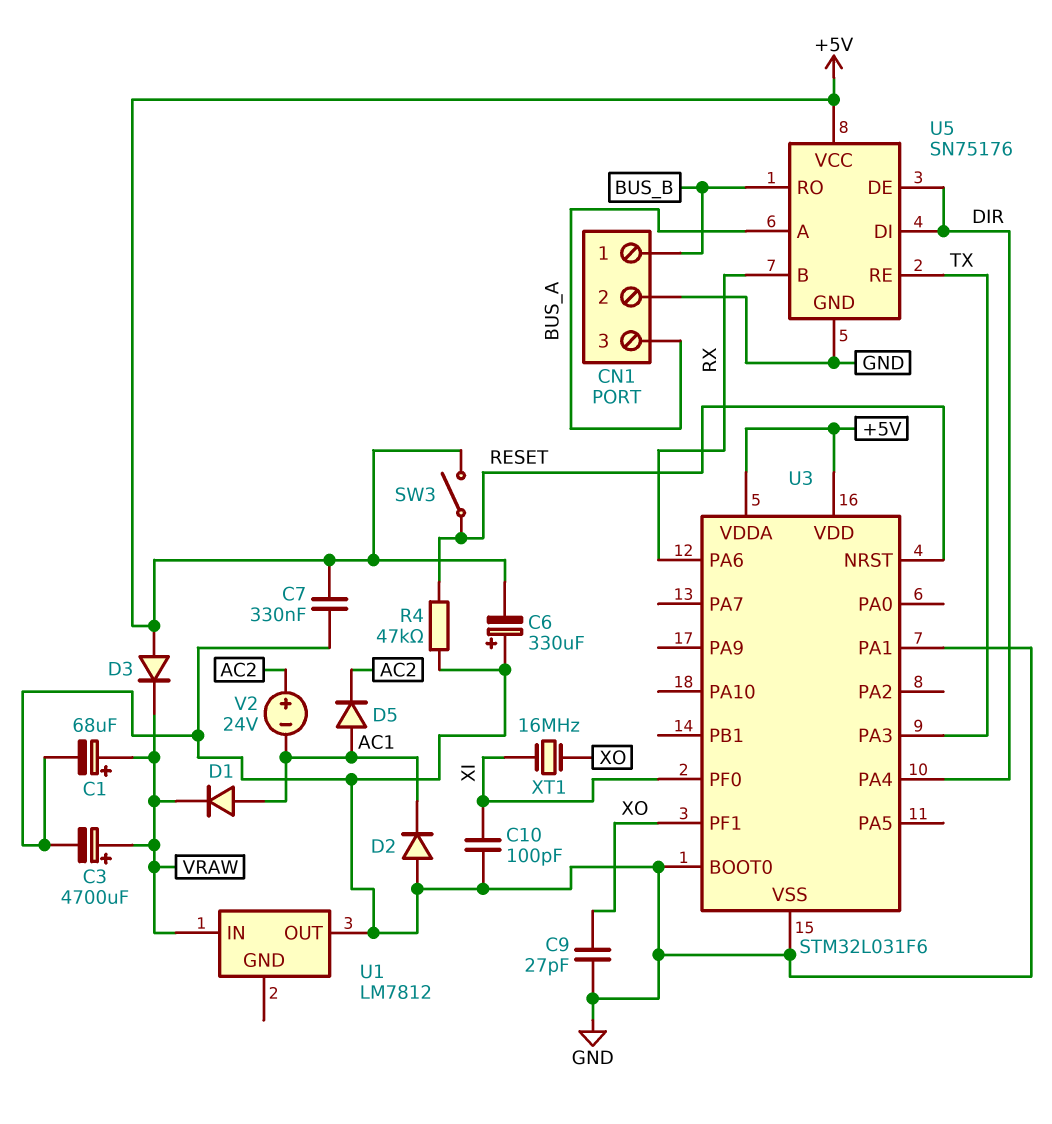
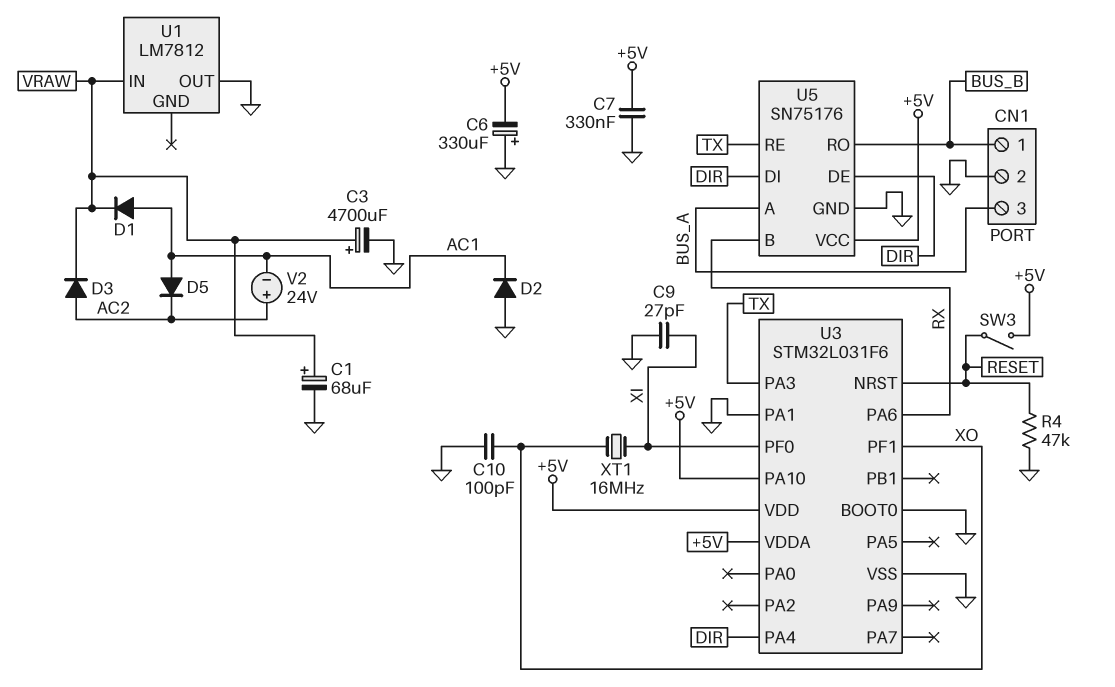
C9: 27pF (GND, XO) -> 27pF (GND, XI)
C10: 100pF (GND, XI) -> 100pF (GND, XO)
D3: diode (A +5V, K VRAW) -> diode (A AC2, K VRAW)
U3 pin PA10: none -> +5V

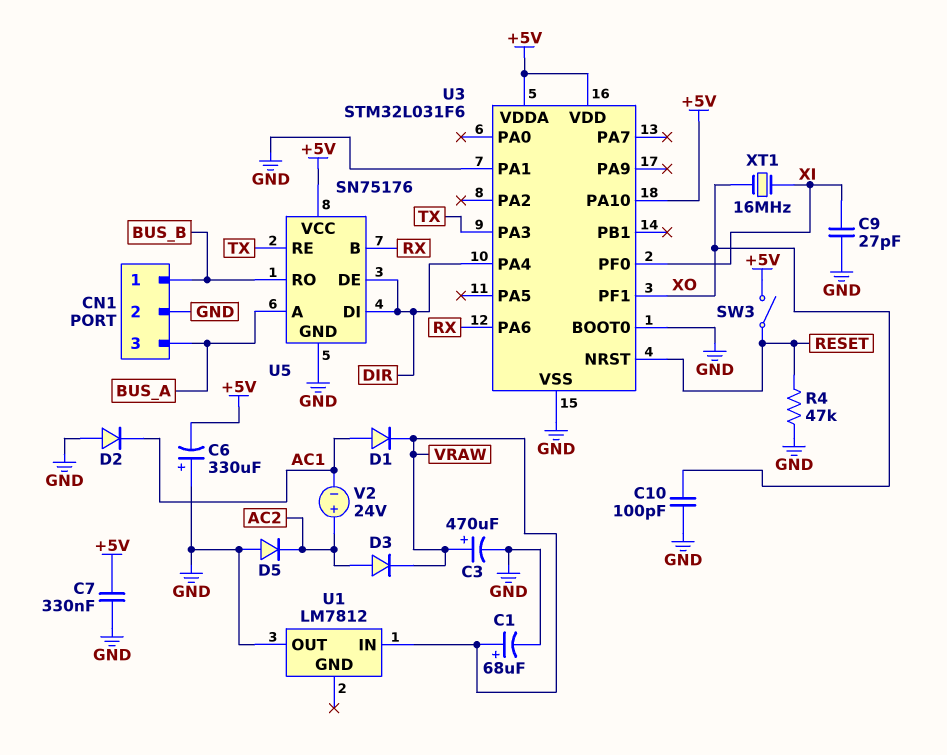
C3: 4700uF (plus VRAW, minus GND) -> 470uF (plus VRAW, minus GND)
D5: diode (A AC1, K AC2) -> diode (A GND, K AC2)

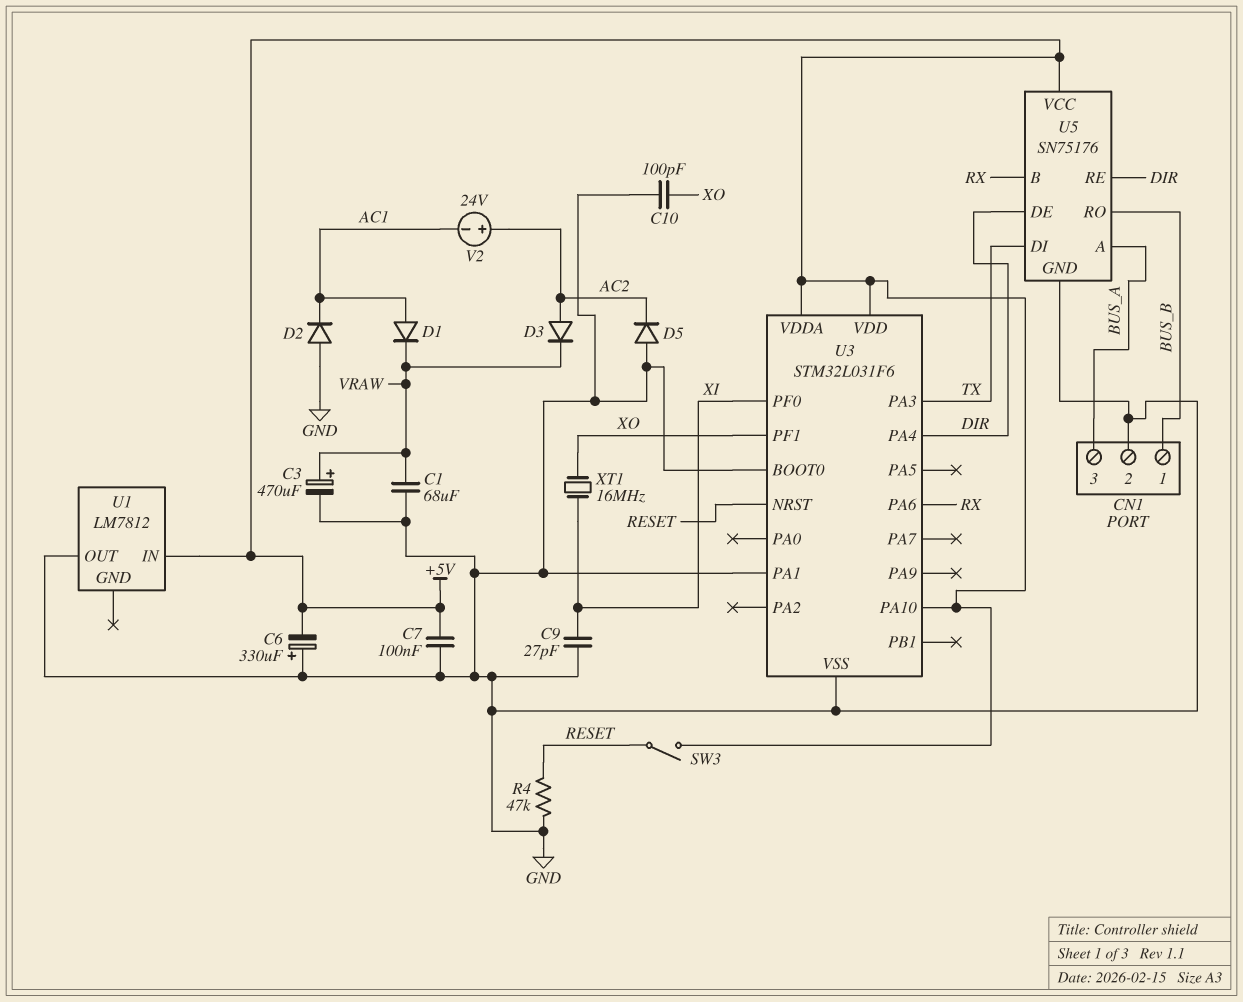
C1: 68uF (plus VRAW, minus GND) -> 68uF (GND, VRAW)
C7: 330nF (+5V, GND) -> 100nF (+5V, GND)
U1 pin IN: VRAW -> +5V
U5 pin DI: DIR -> TX
U5 pin RE: TX -> DIR

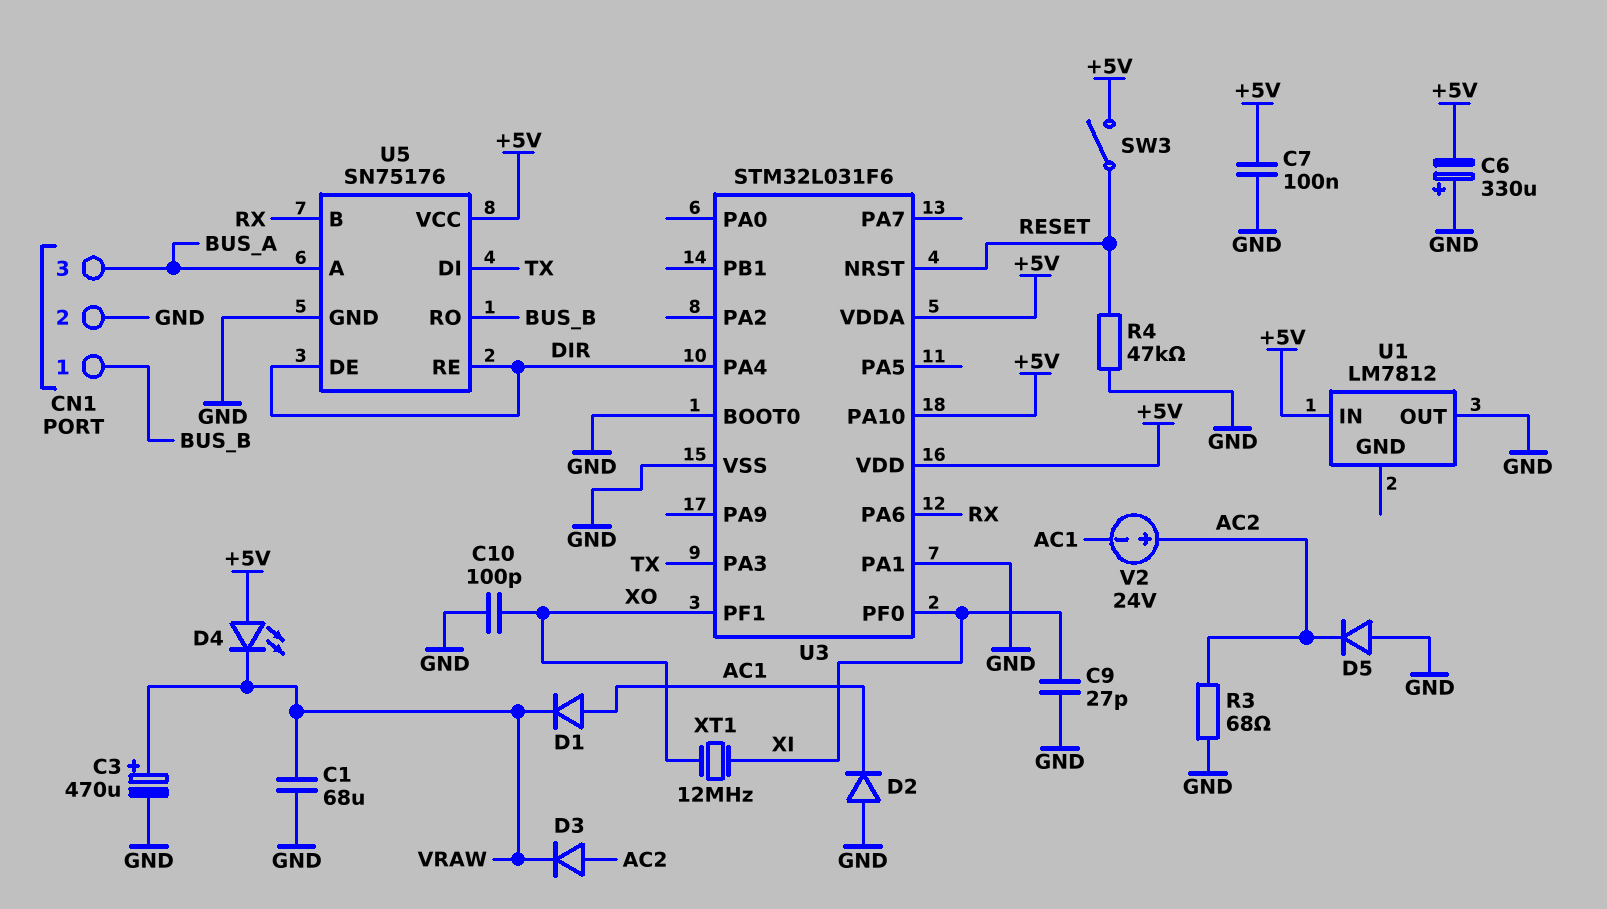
D4: none -> LED (A +5V, K VRAW)
R3: none -> 68 (AC2, GND)
XT1: 16MHz (XI, XO) -> 12MHz (XI, XO)

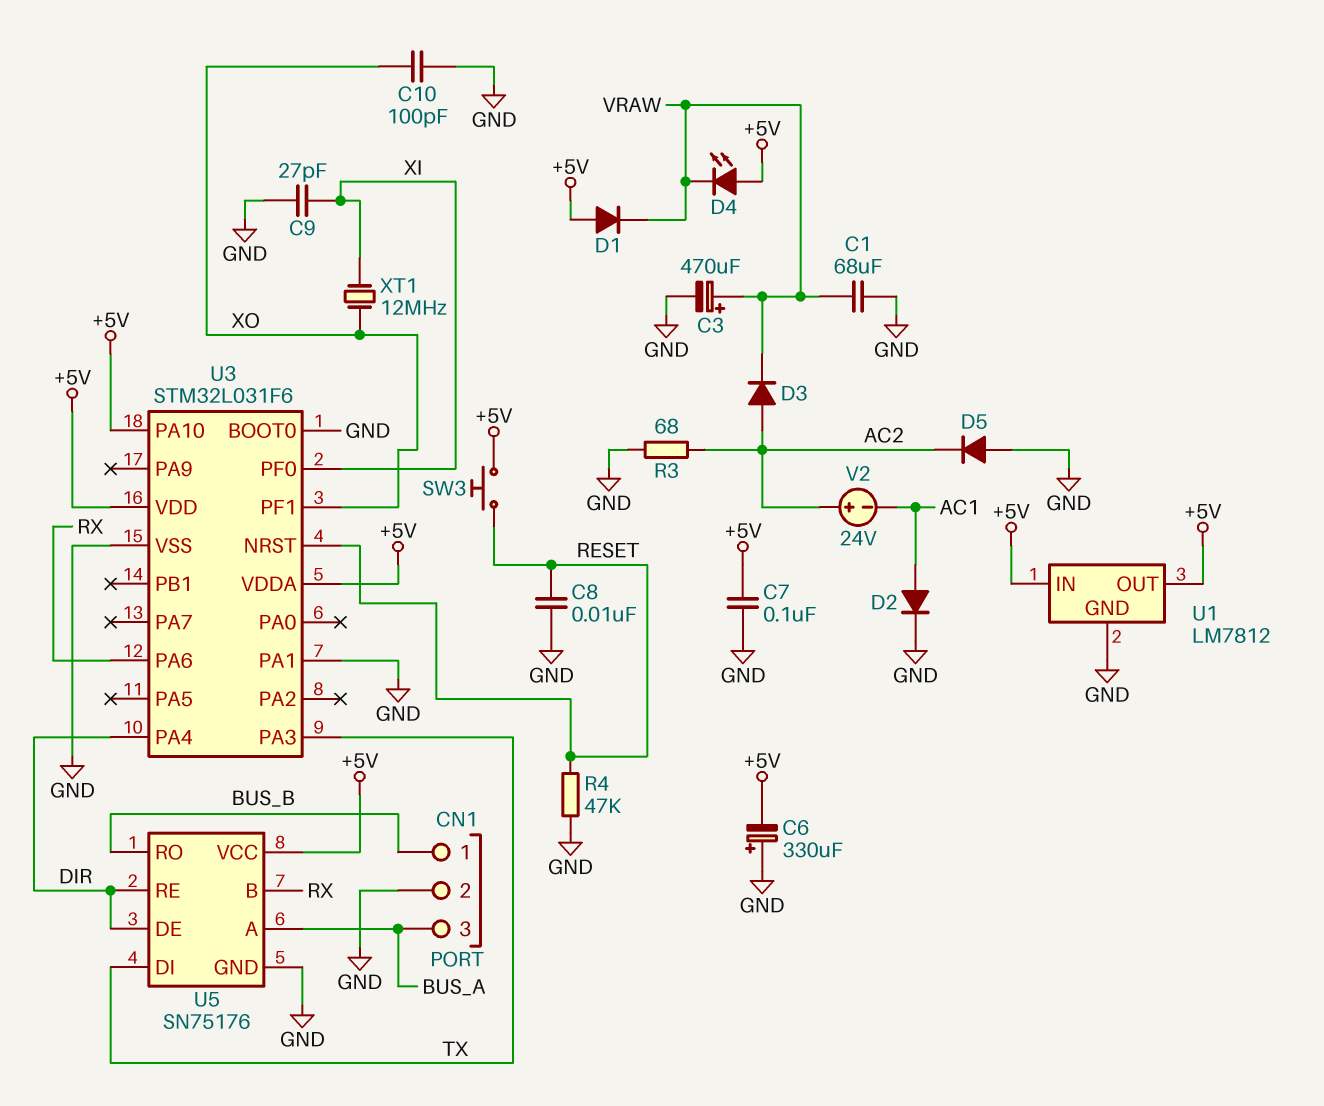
C8: none -> 10nF (GND, RESET)
D1: diode (A AC1, K VRAW) -> diode (A +5V, K VRAW)
D2: diode (A GND, K AC1) -> diode (A AC1, K GND)
SW3: switch (+5V, RESET) -> button (+5V, RESET)
U1 pin GND: none -> GND
U1 pin OUT: GND -> +5V

